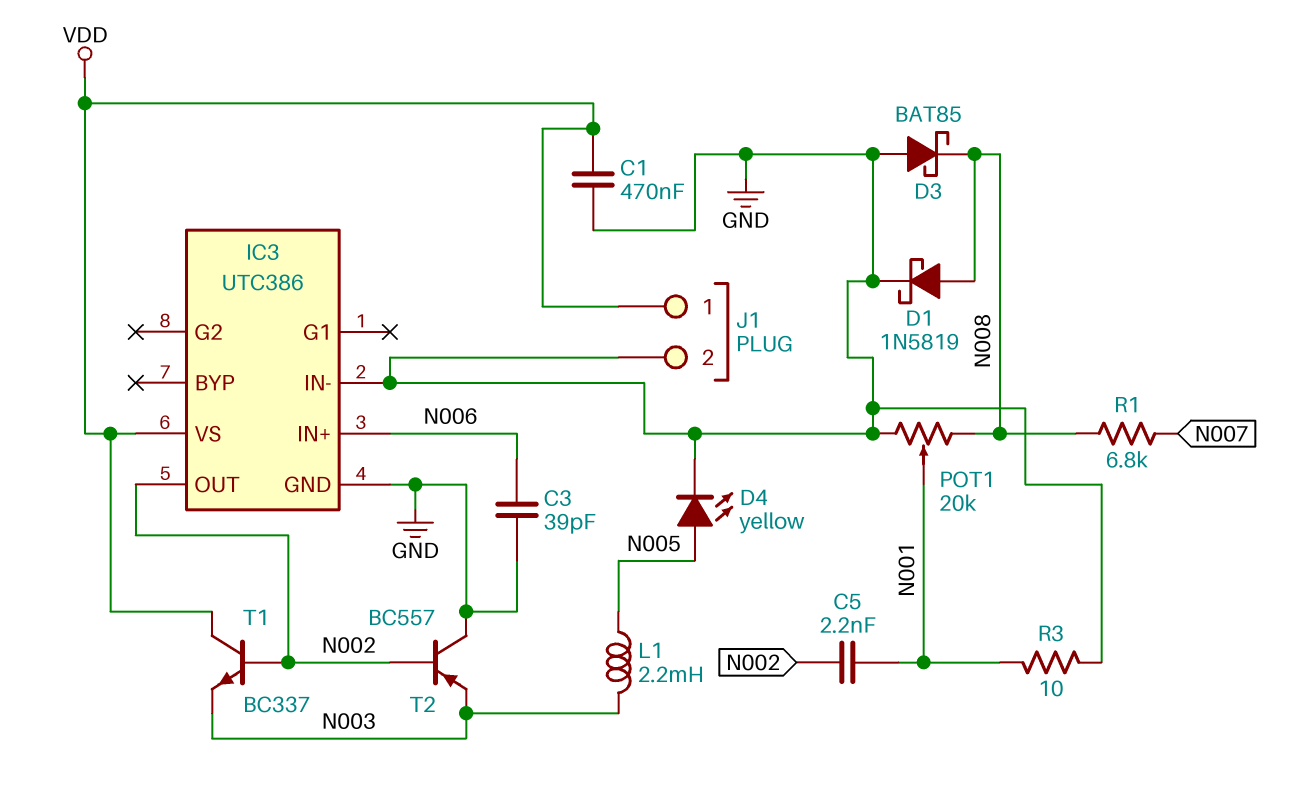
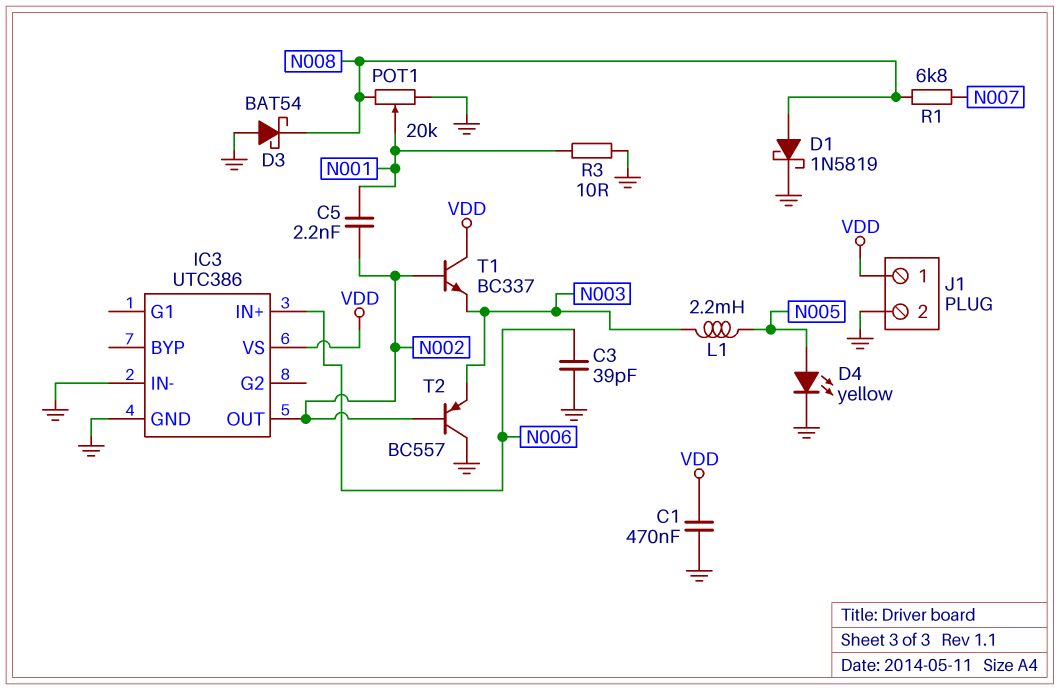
D3: schottky BAT85 (A GND, K N008) -> schottky BAT54 (A GND, K N008)

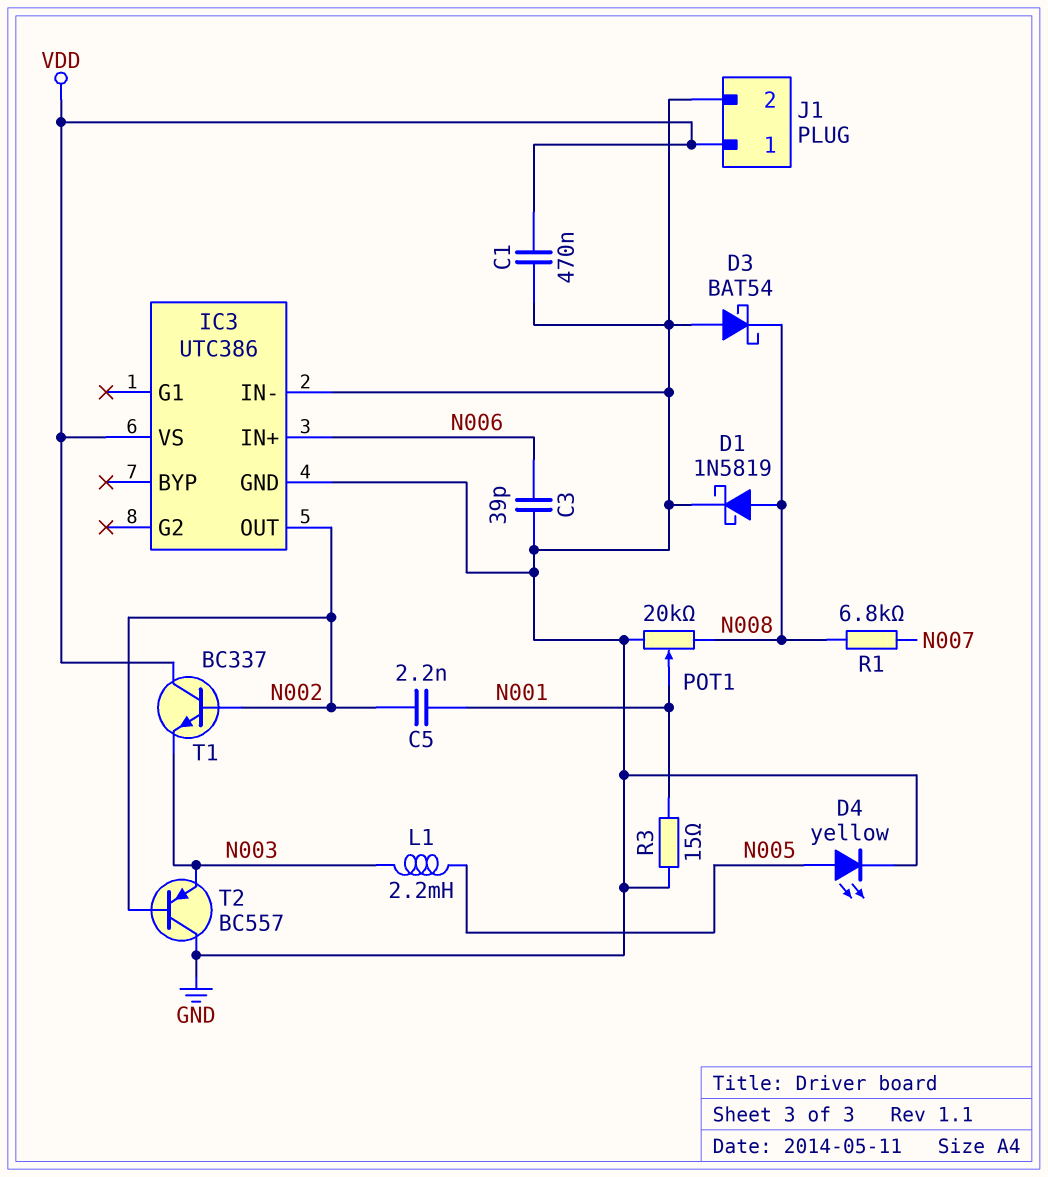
R3: 10 (GND, N001) -> 15 (GND, N001)

